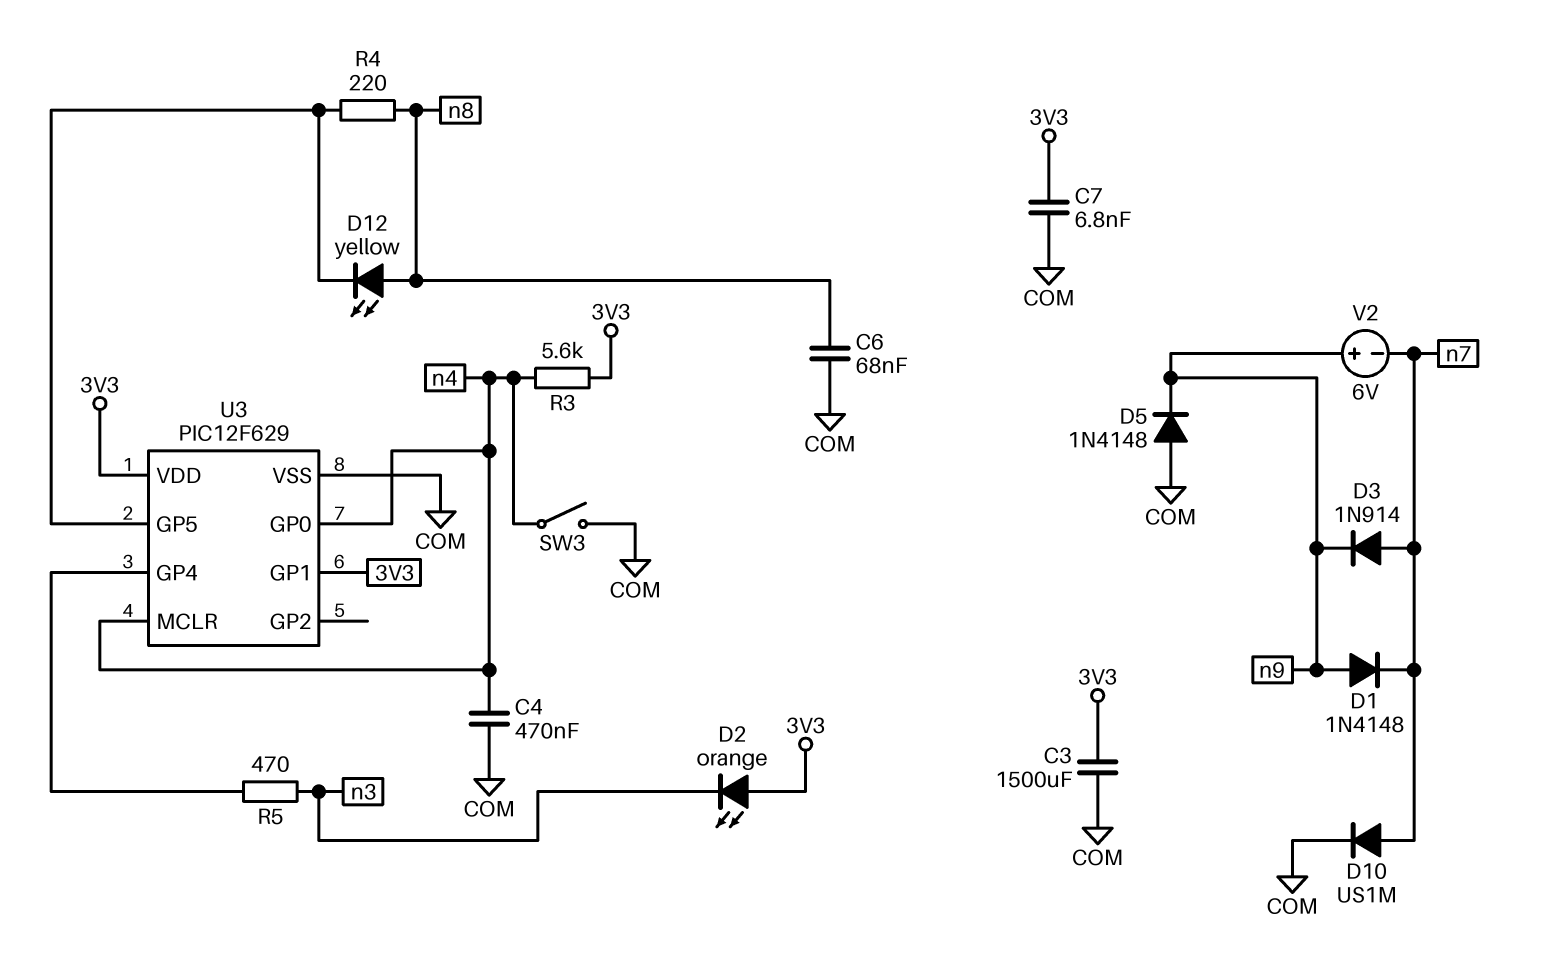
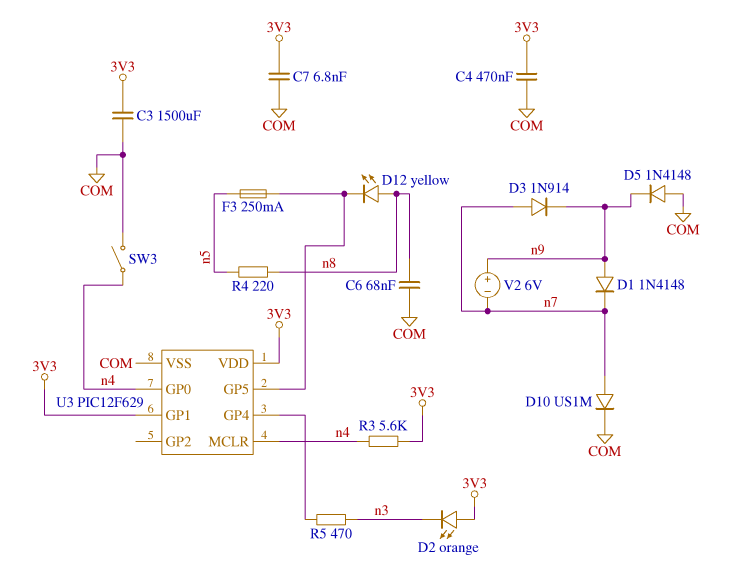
C4: 470nF (COM, n4) -> 470nF (3V3, COM)
F3: none -> 250mA (U3/GP5, n5)
R4: 220 (U3/GP5, n8) -> 220 (n5, n8)

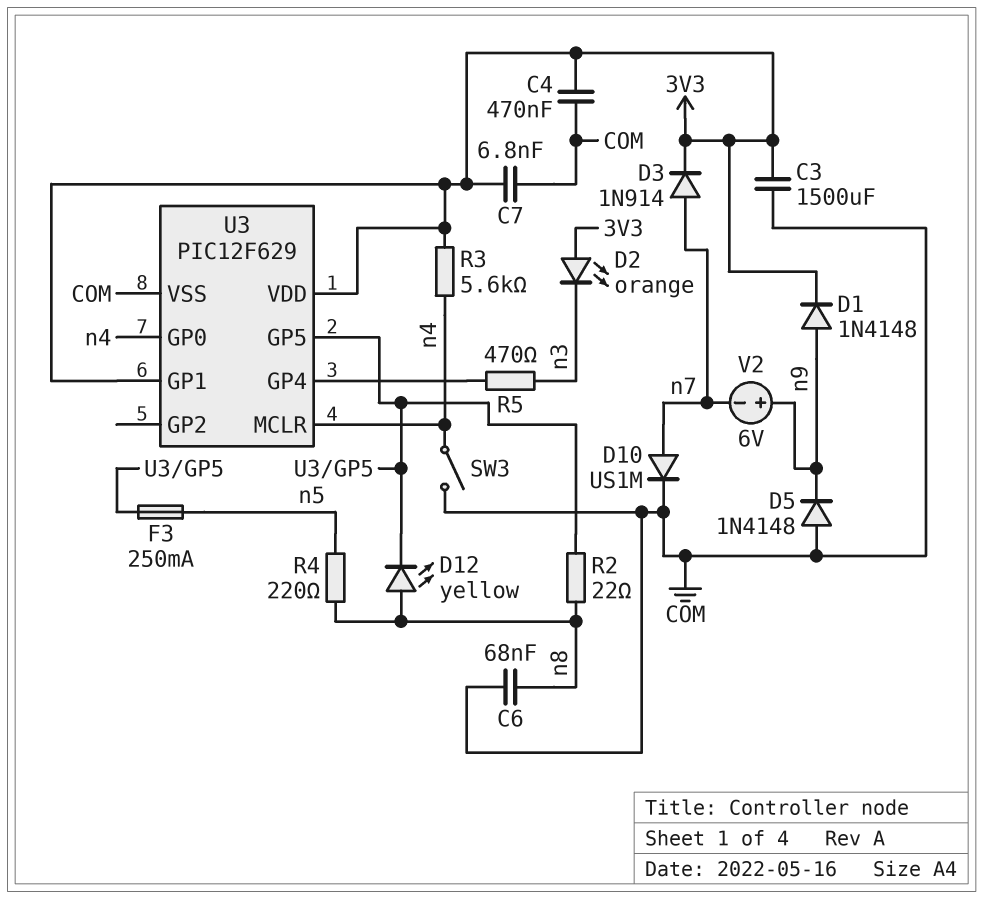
D1: diode 1N4148 (A n9, K n7) -> diode 1N4148 (A n9, K 3V3)
D3: diode 1N914 (A n7, K n9) -> diode 1N914 (A n7, K 3V3)
R2: none -> 22 (U3/GP5, n8)

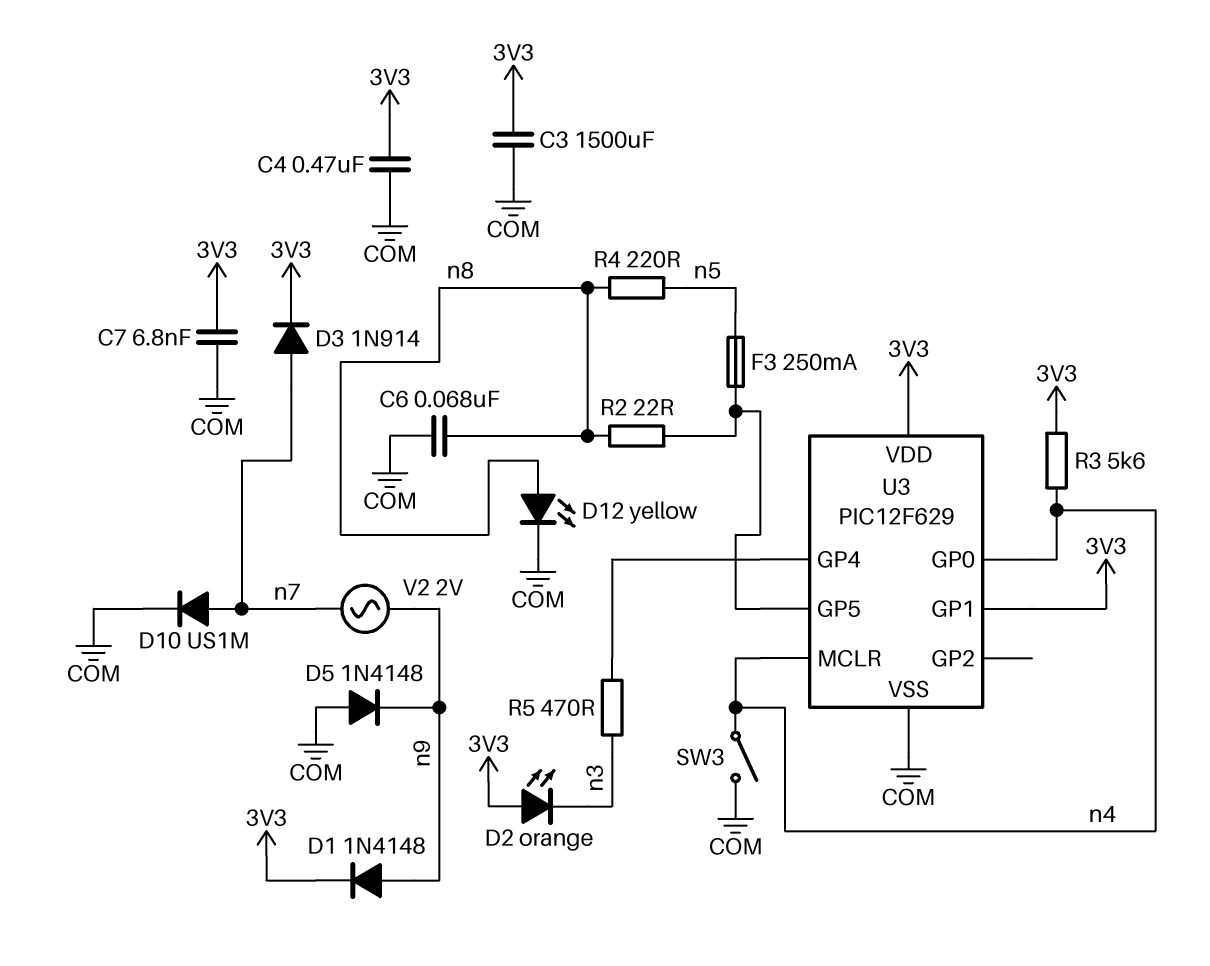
D12: LED yellow (A n8, K U3/GP5) -> LED yellow (A n8, K COM)
V2: 6V (plus n9, minus n7) -> AC 2V (n7, n9)

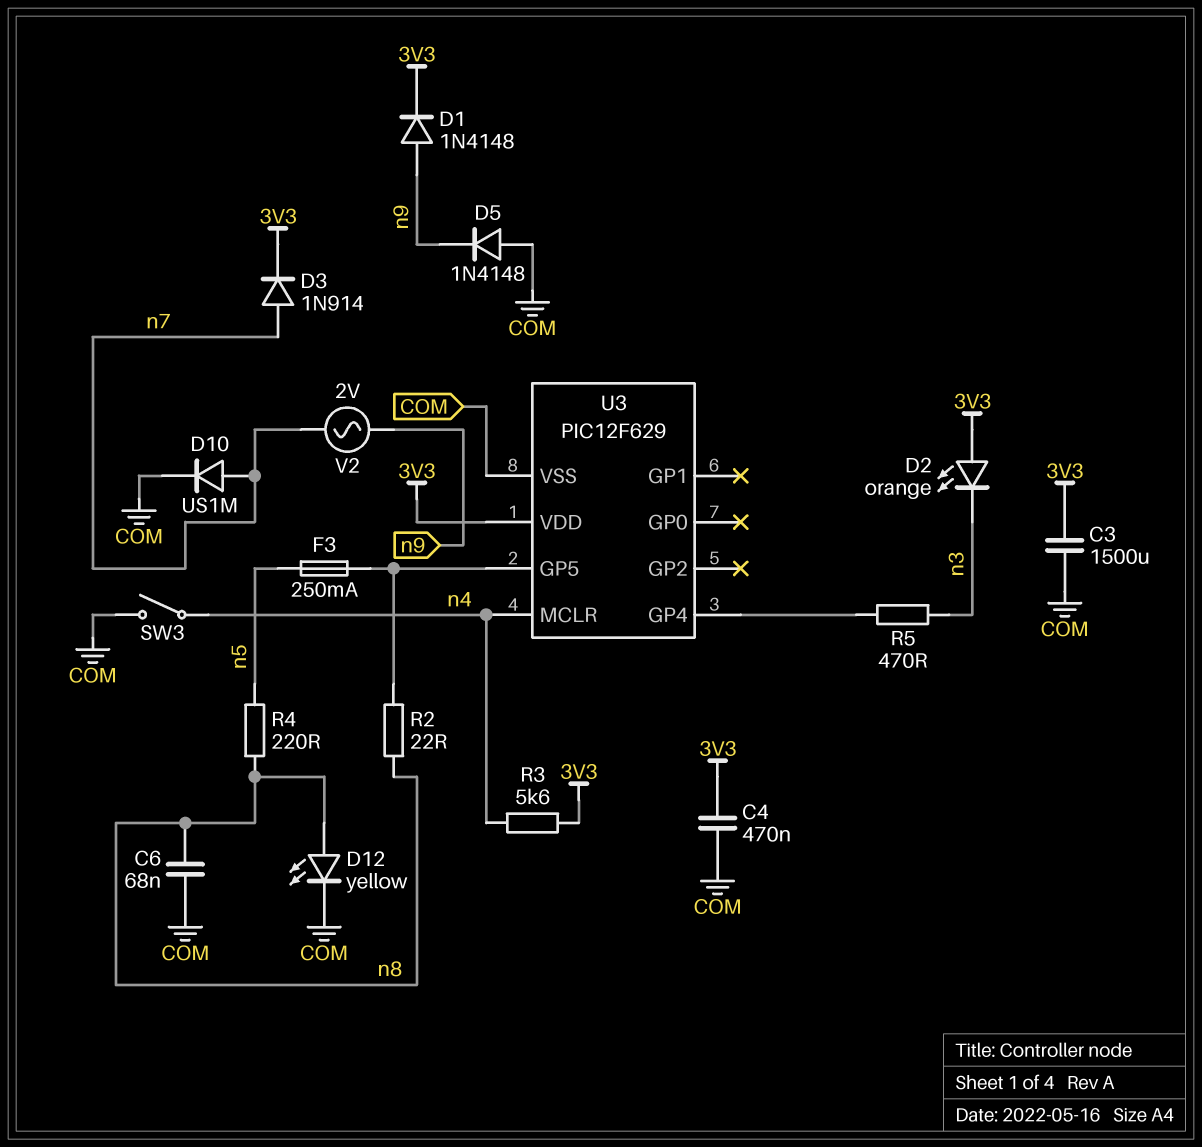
C7: 6.8nF (3V3, COM) -> none
U3 pin GP0: n4 -> none
U3 pin GP1: 3V3 -> none

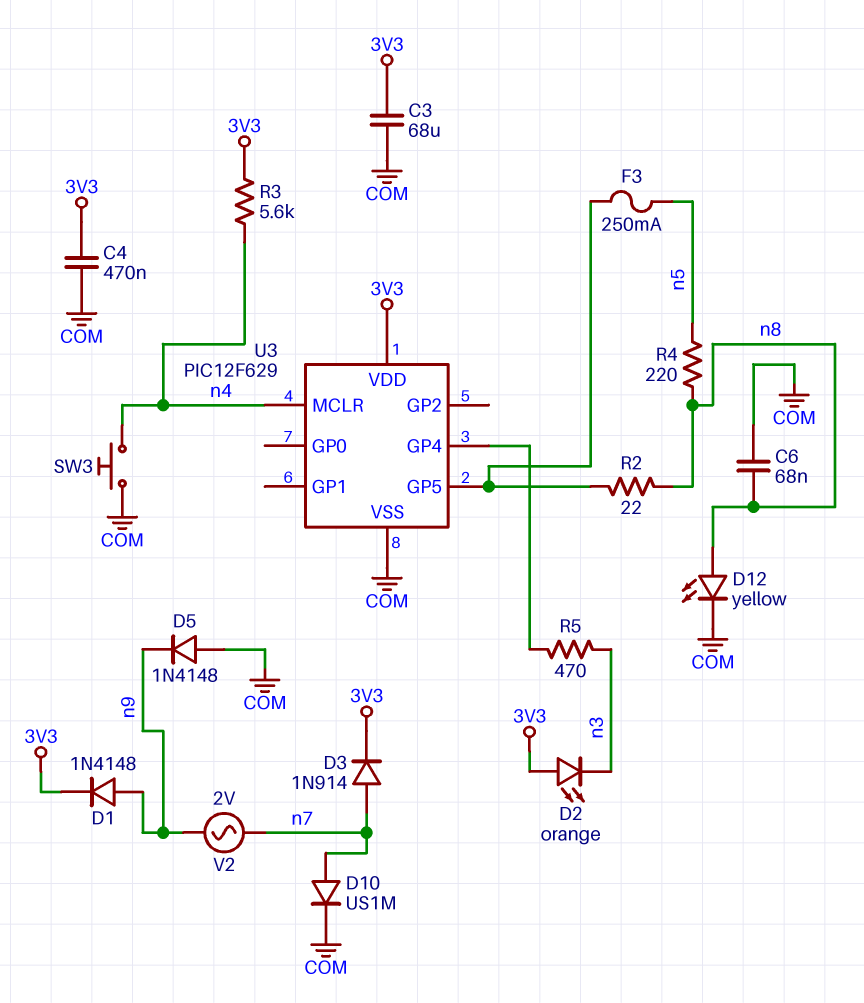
C3: 1500uF (3V3, COM) -> 68uF (3V3, COM)
SW3: switch (COM, n4) -> button (COM, n4)

